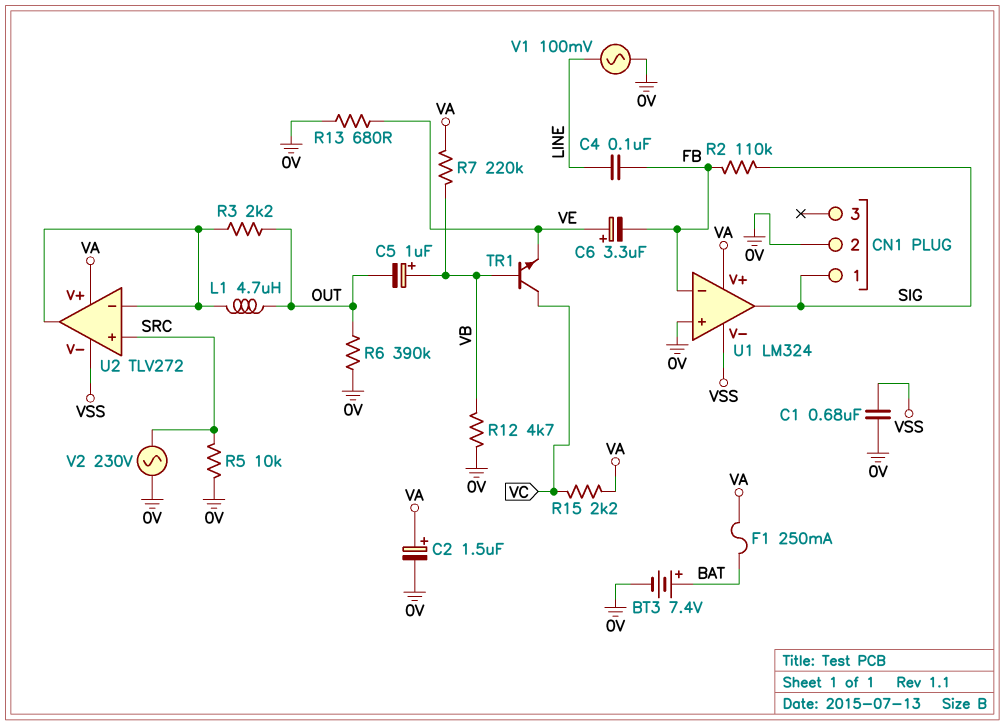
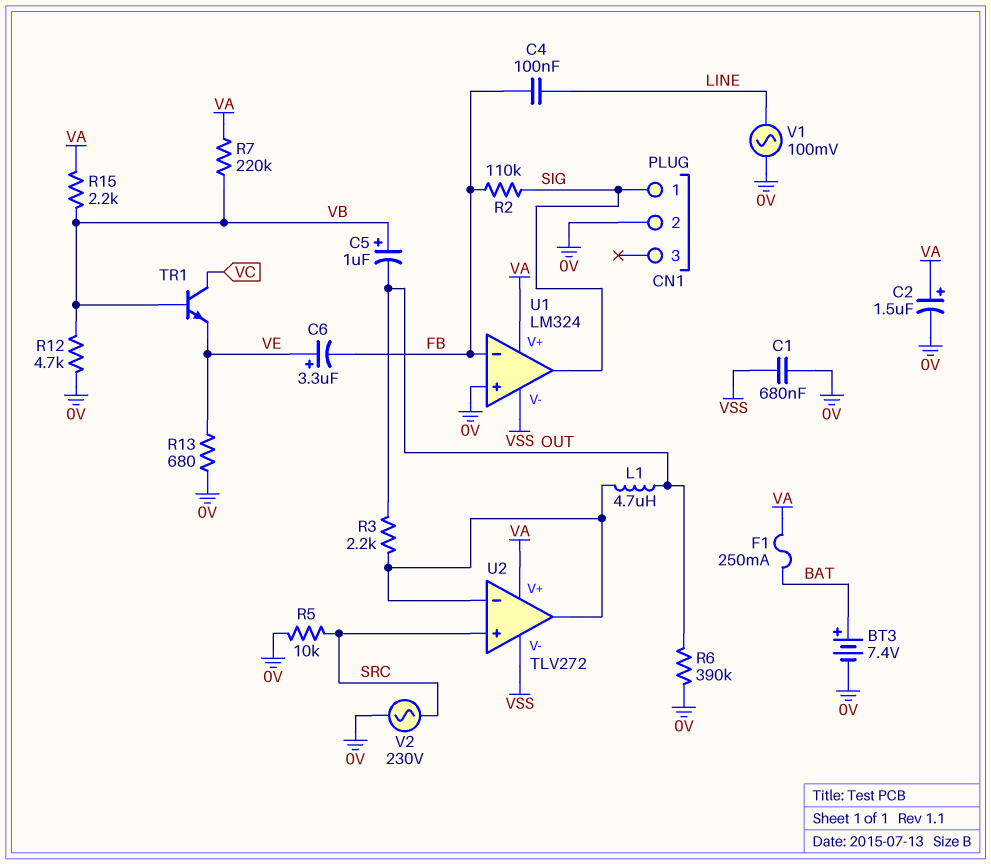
R15: 2.2k (VA, VC) -> 2.2k (VA, VB)

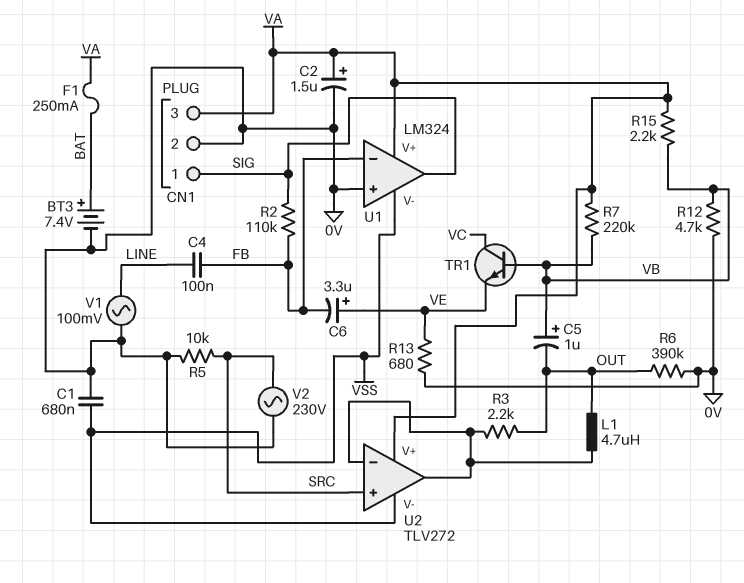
CN1 pin 3: none -> VA

